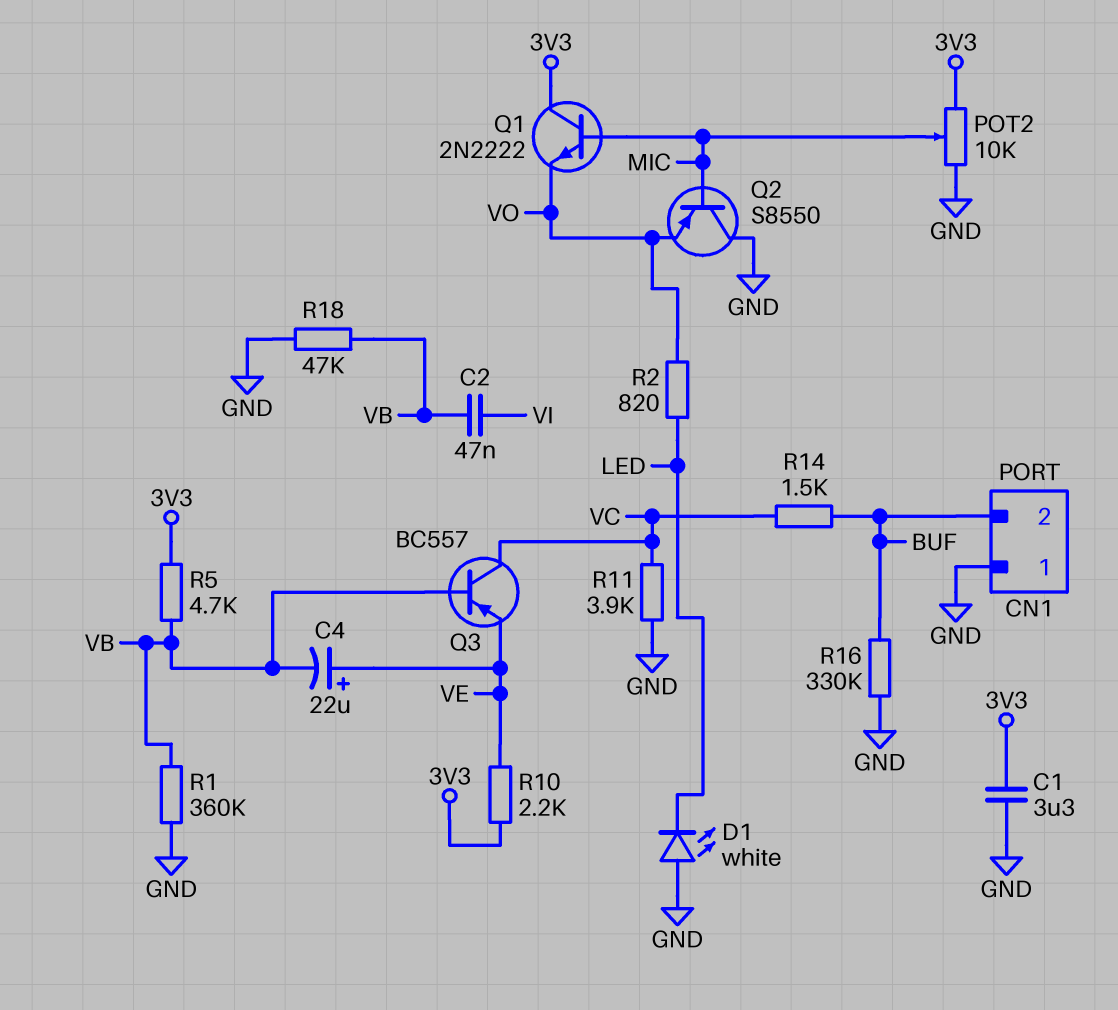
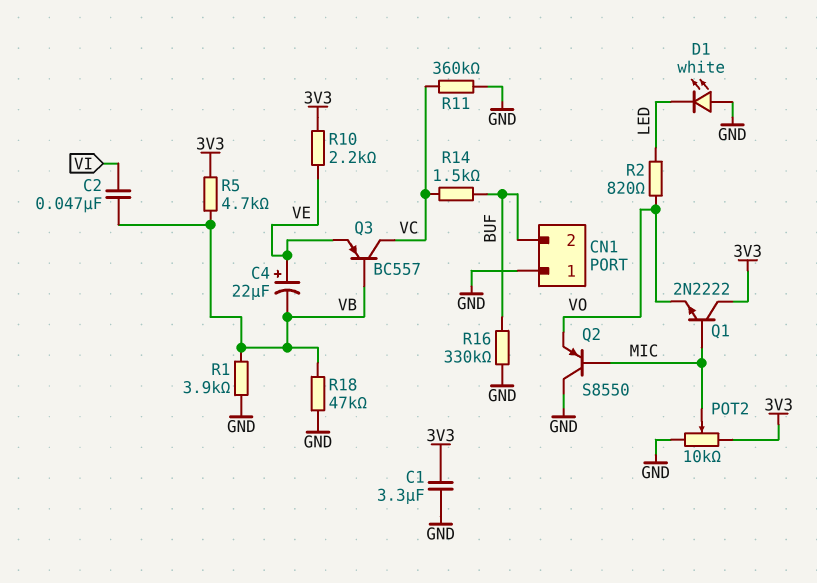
R1: 360k (GND, VB) -> 3.9k (GND, VB)
R11: 3.9k (GND, VC) -> 360k (GND, VC)

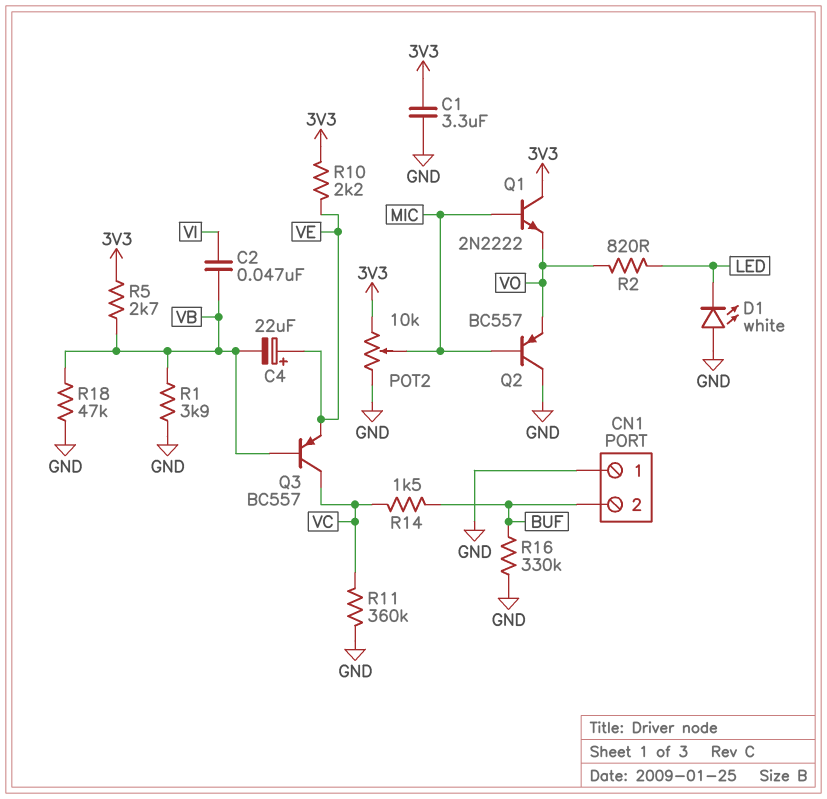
Q2: PNP S8550 (B MIC, C GND, E VO) -> PNP BC557 (B MIC, C GND, E VO)
R5: 4.7k (3V3, VB) -> 2.7k (3V3, VB)

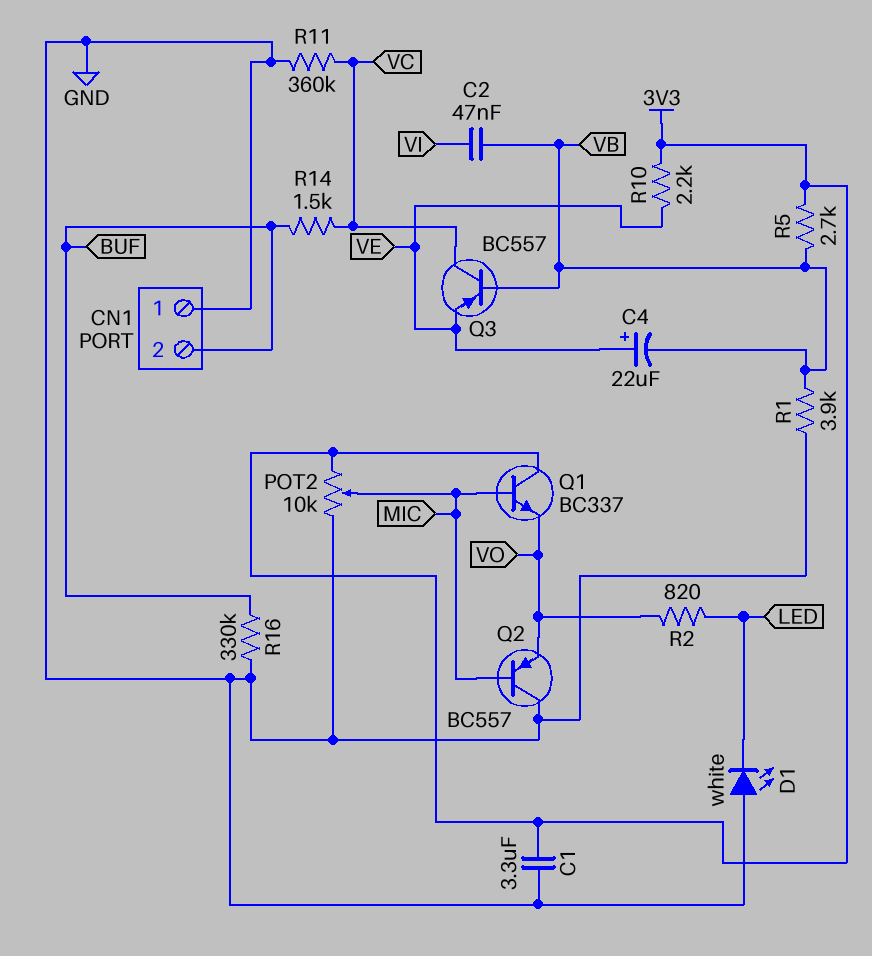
Q1: NPN 2N2222 (B MIC, C 3V3, E VO) -> NPN BC337 (B MIC, C 3V3, E VO)
R18: 47k (GND, VB) -> none

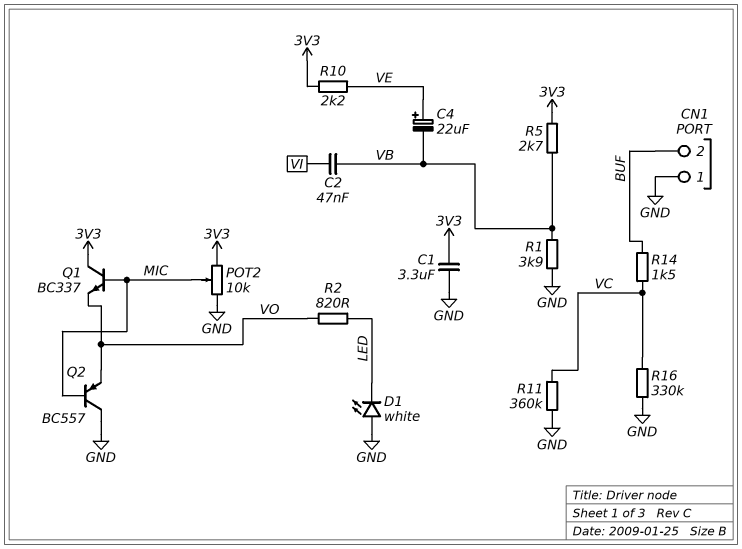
Q3: PNP BC557 (B VB, C VC, E VE) -> none
R16: 330k (BUF, GND) -> 330k (GND, VC)

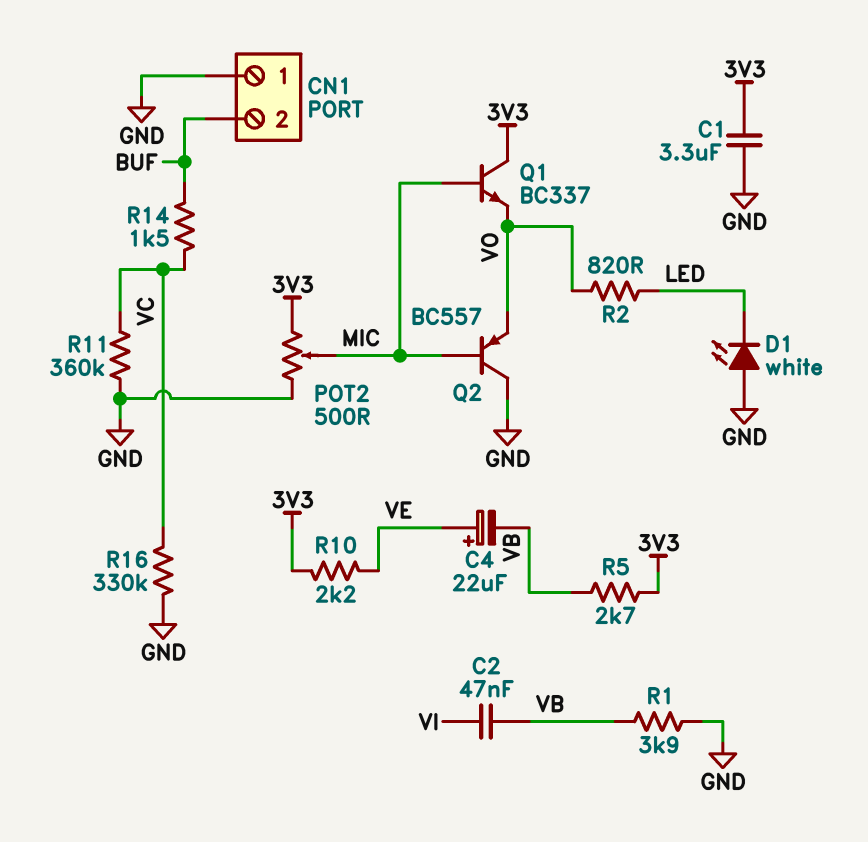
POT2: 10k (3V3, GND, wiper MIC) -> 500 (3V3, GND, wiper MIC)

